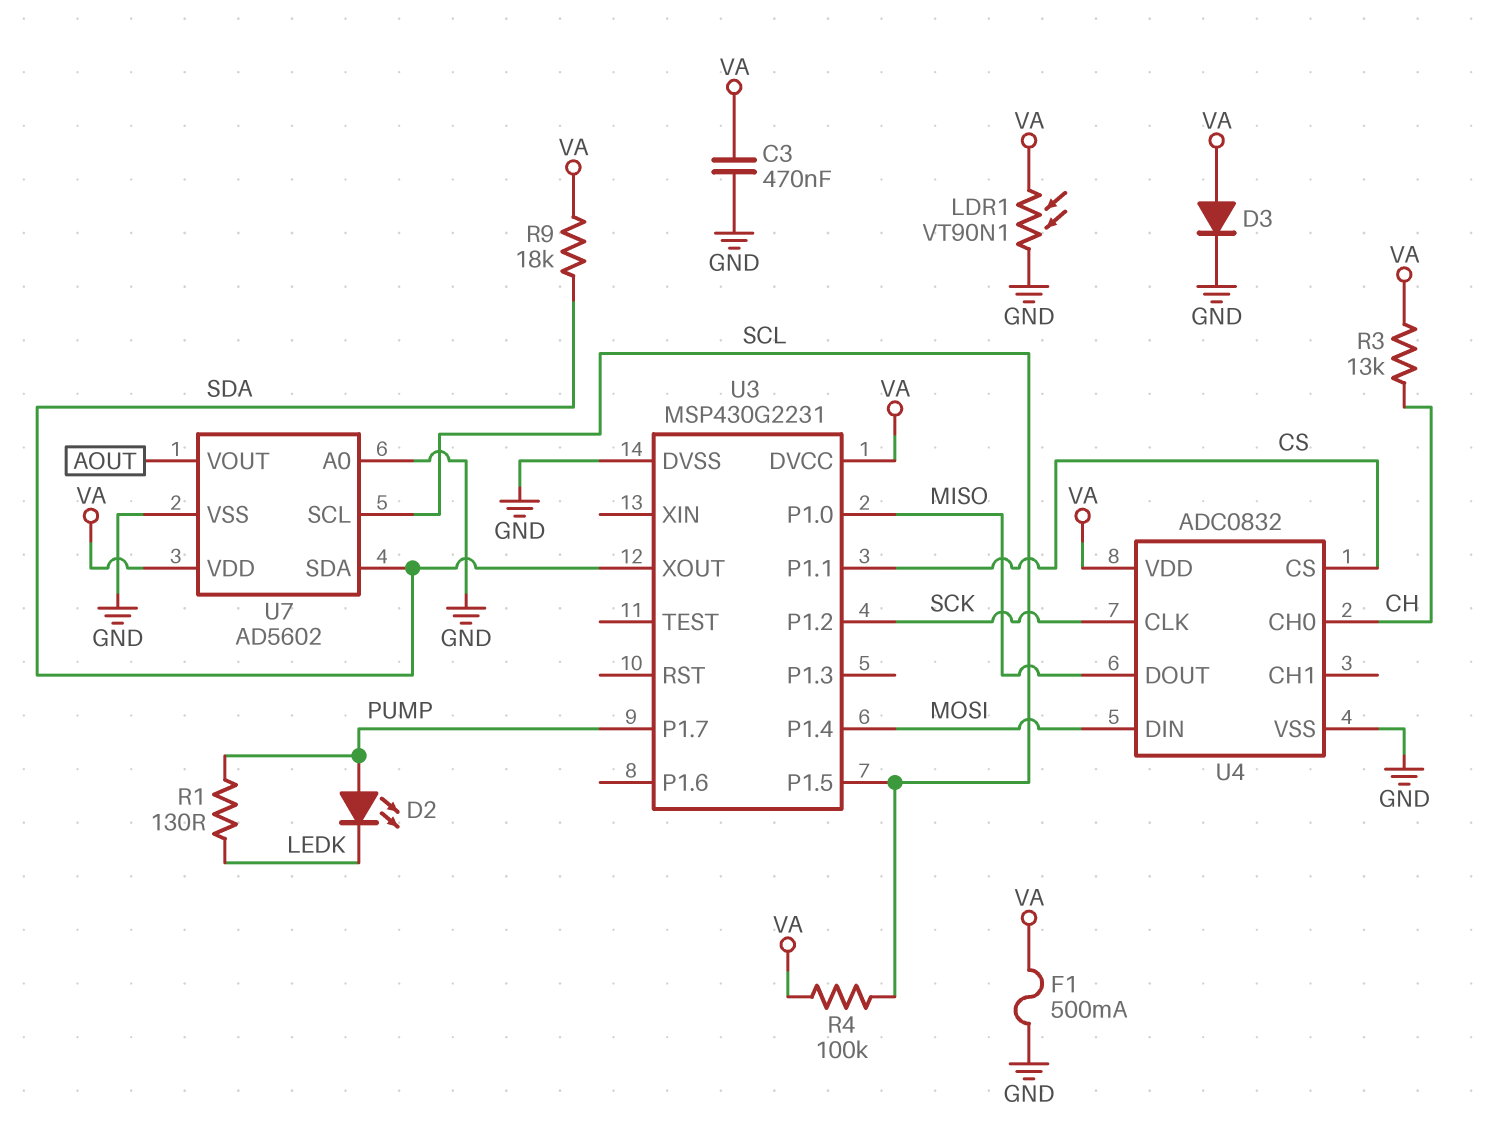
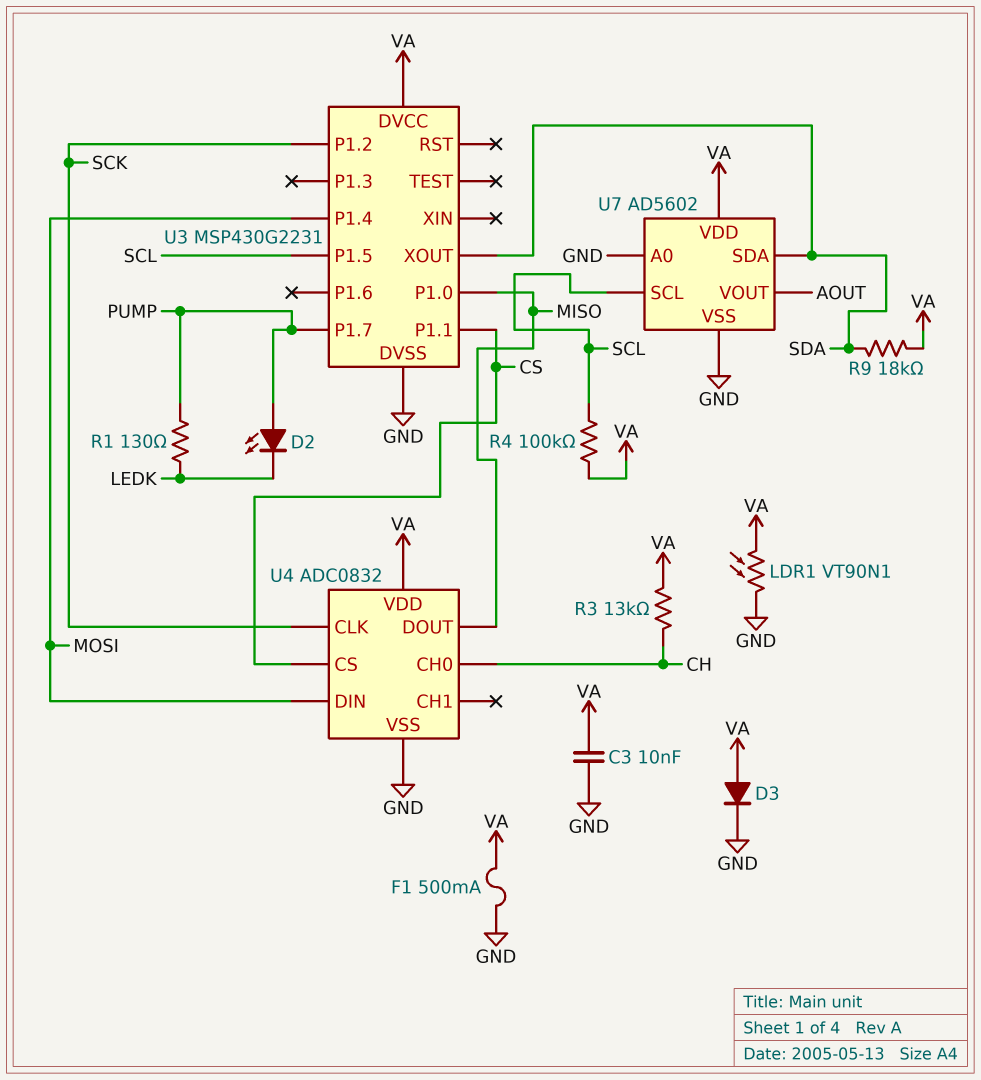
C3: 470nF (GND, VA) -> 10nF (GND, VA)

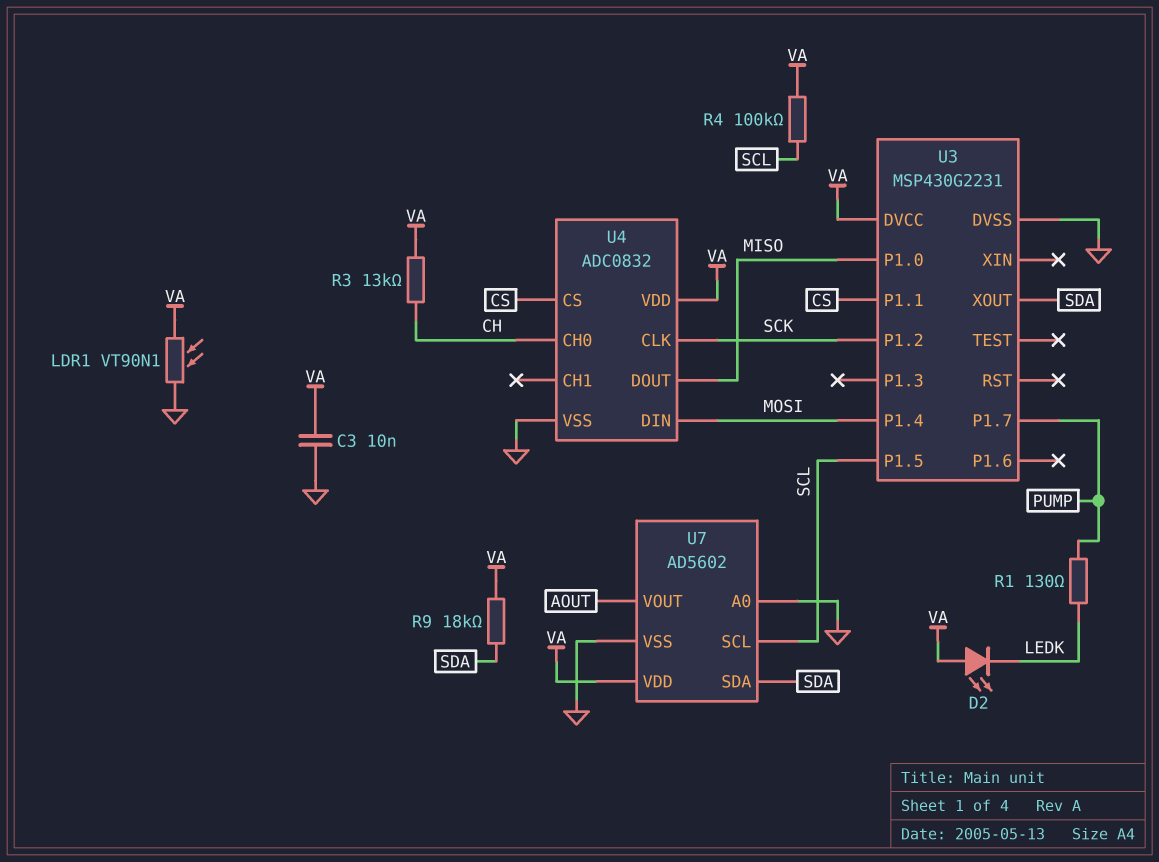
D2: LED (A PUMP, K LEDK) -> LED (A VA, K LEDK)
D3: diode (A VA, K GND) -> none
F1: 500mA (GND, VA) -> none

